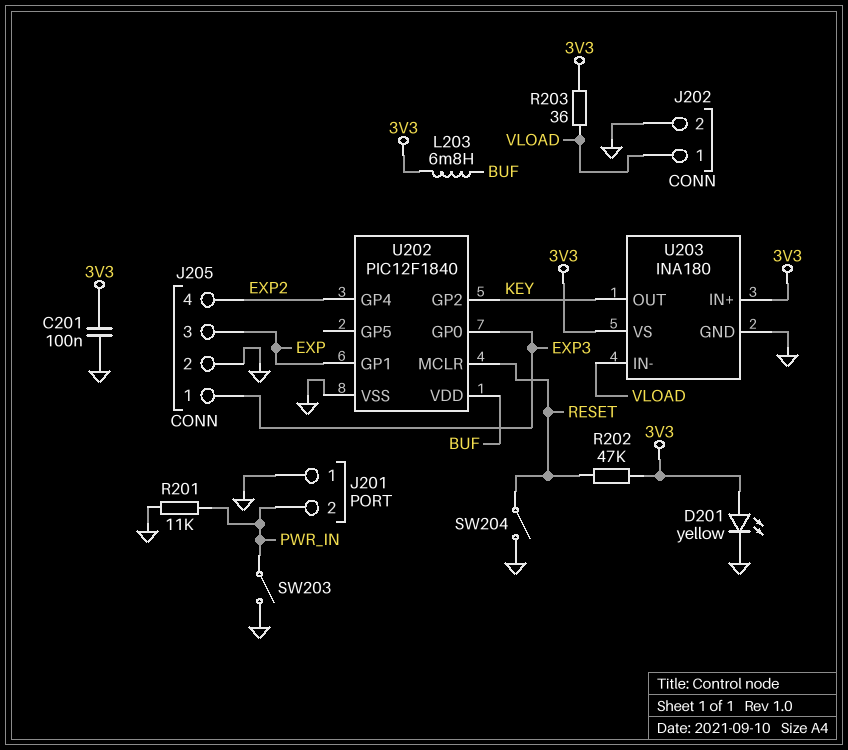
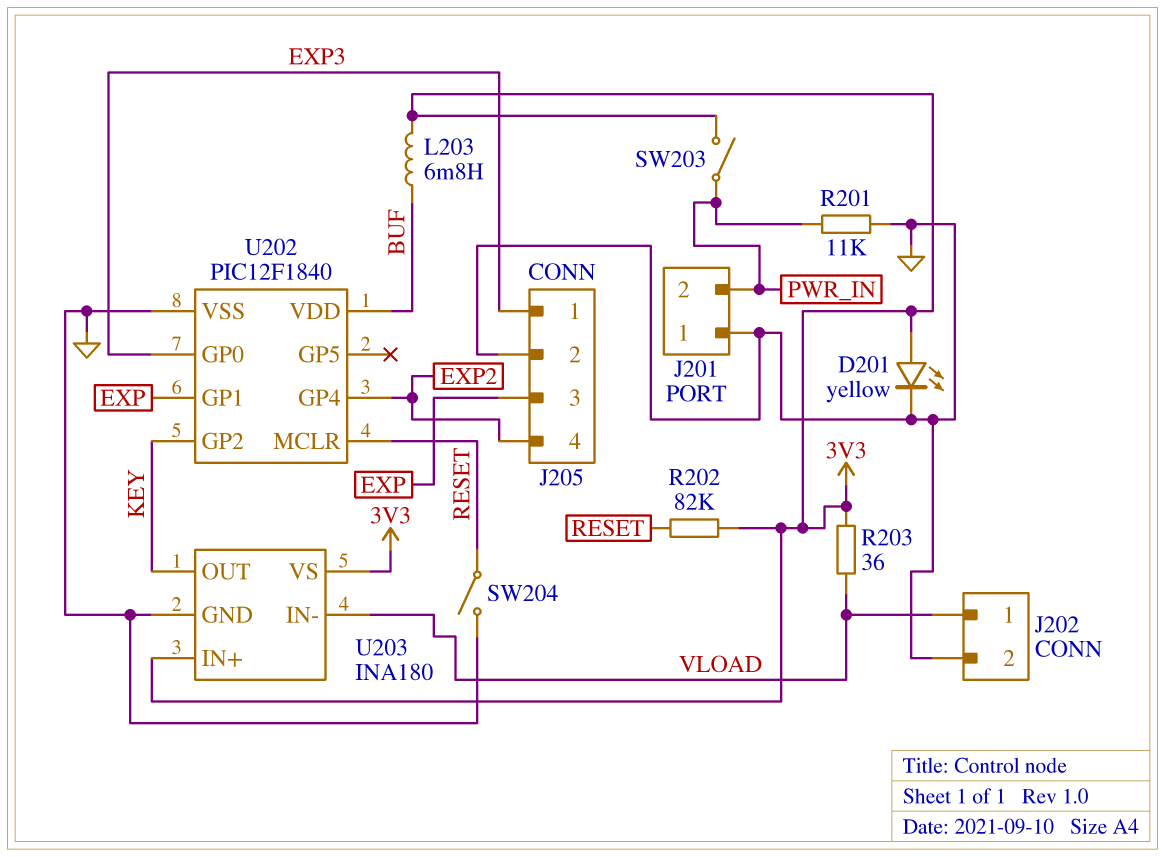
C201: 100nF (3V3, GND) -> none
R202: 47k (3V3, RESET) -> 82k (3V3, RESET)
SW203: switch (GND, PWR_IN) -> switch (3V3, PWR_IN)

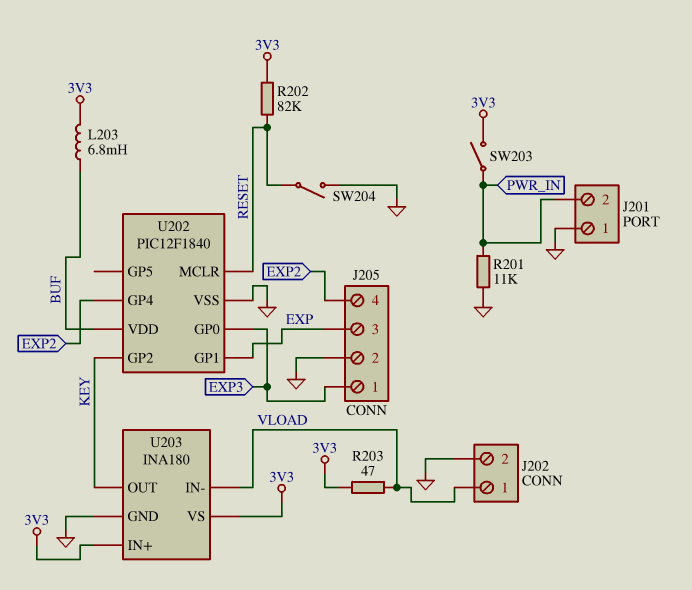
D201: LED yellow (A 3V3, K GND) -> none
R203: 36 (3V3, VLOAD) -> 47 (3V3, VLOAD)

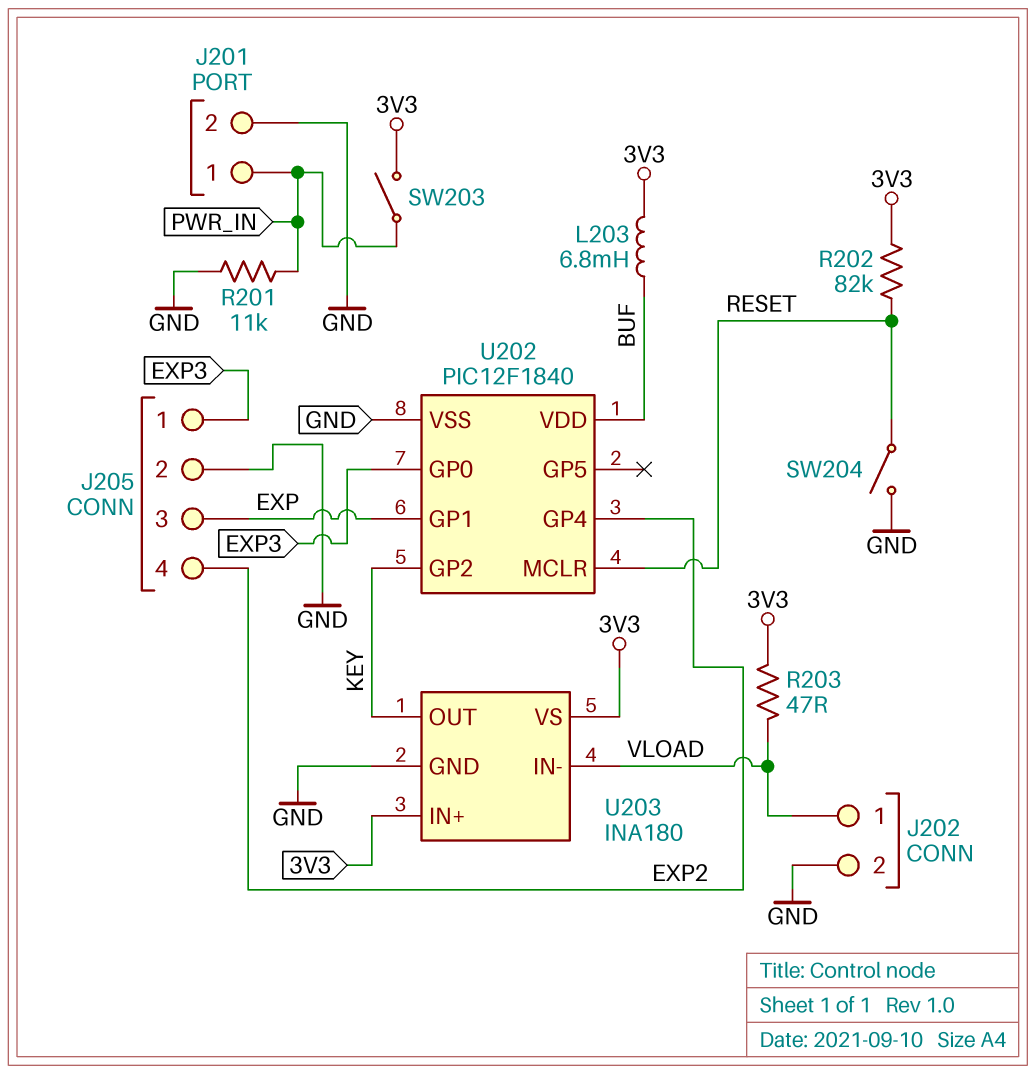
J201 pin 1: GND -> PWR_IN
J201 pin 2: PWR_IN -> GND

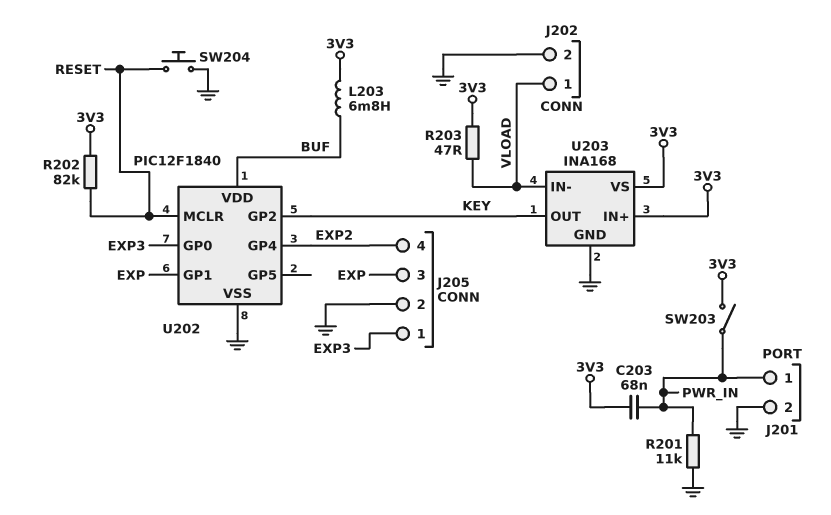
C203: none -> 68nF (3V3, PWR_IN)
SW204: switch (GND, RESET) -> button (GND, RESET)
U203: INA180 -> INA168

